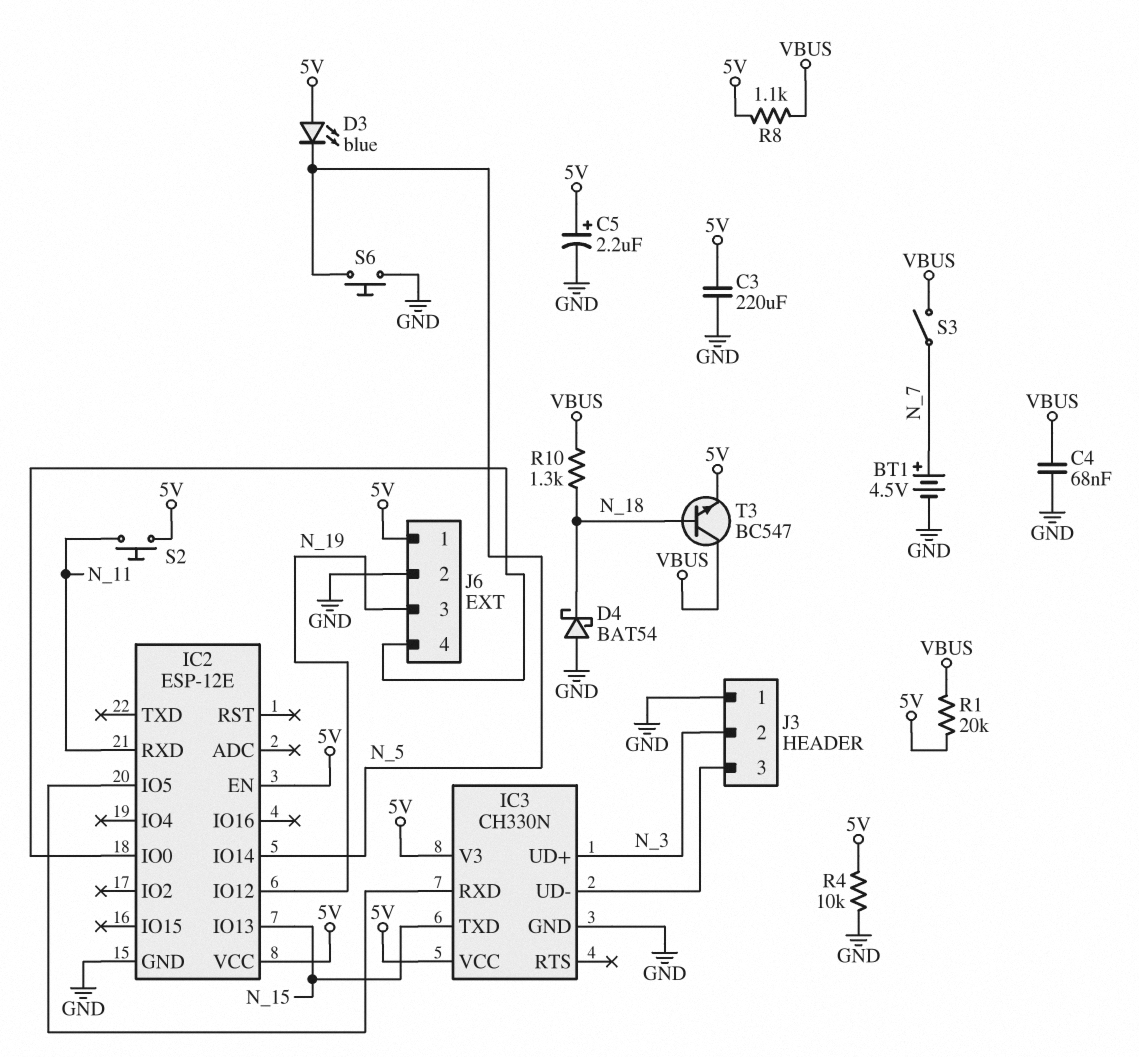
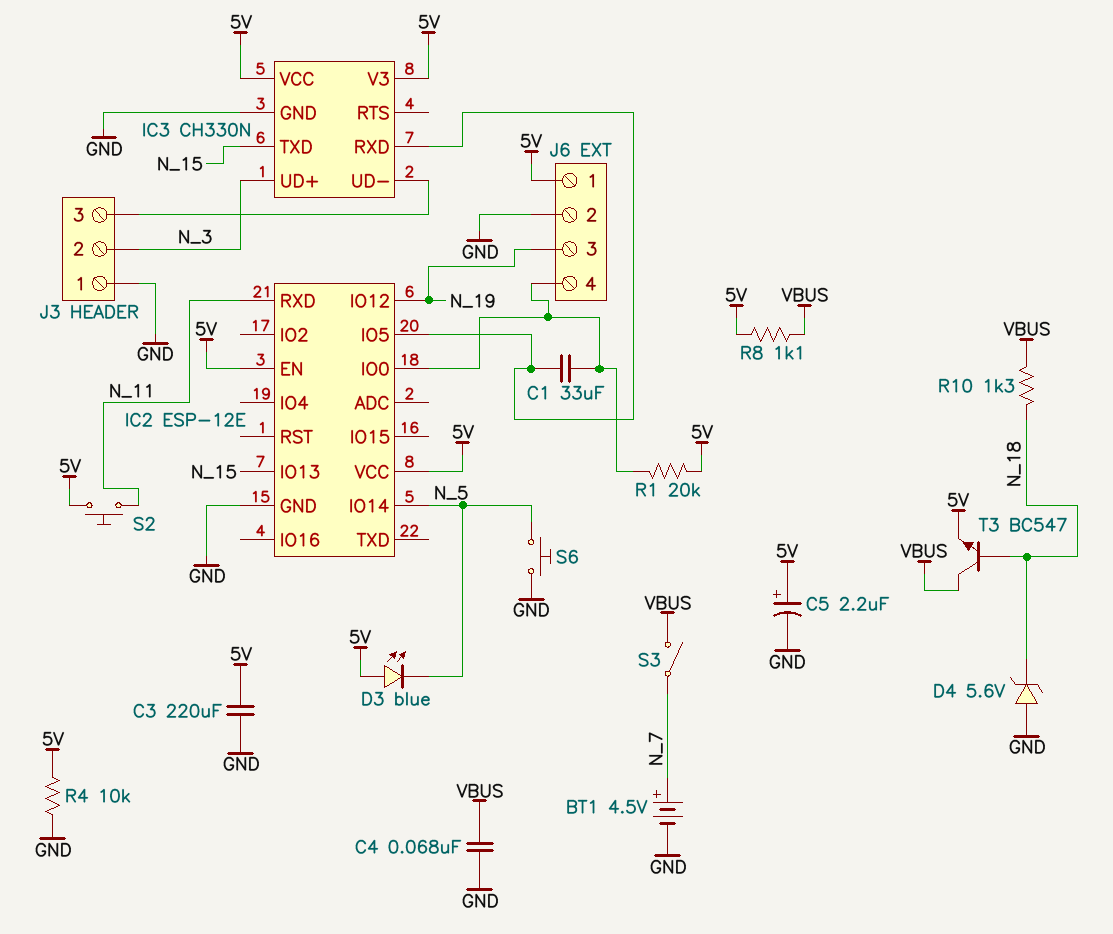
C1: none -> 33uF (IC2/IO0, IC2/IO5)
D4: schottky BAT54 (A GND, K N_18) -> zener 5.6V (A GND, K N_18)
R1: 20k (5V, VBUS) -> 20k (5V, IC2/IO0)

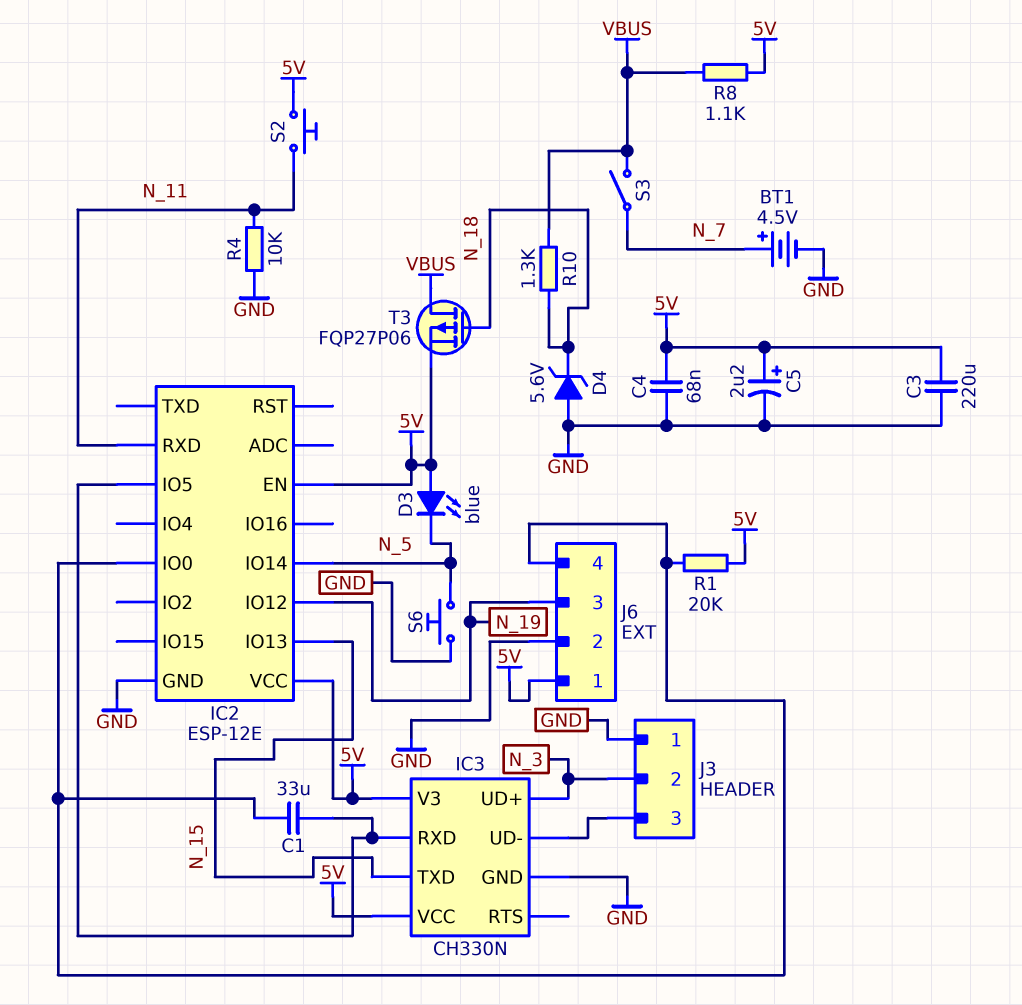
C4: 68nF (GND, VBUS) -> 68nF (5V, GND)
R4: 10k (5V, GND) -> 10k (GND, N_11)
T3: NPN BC547 (B N_18, C VBUS, E 5V) -> PMOS FQP27P06 (G N_18, D VBUS, S 5V)

